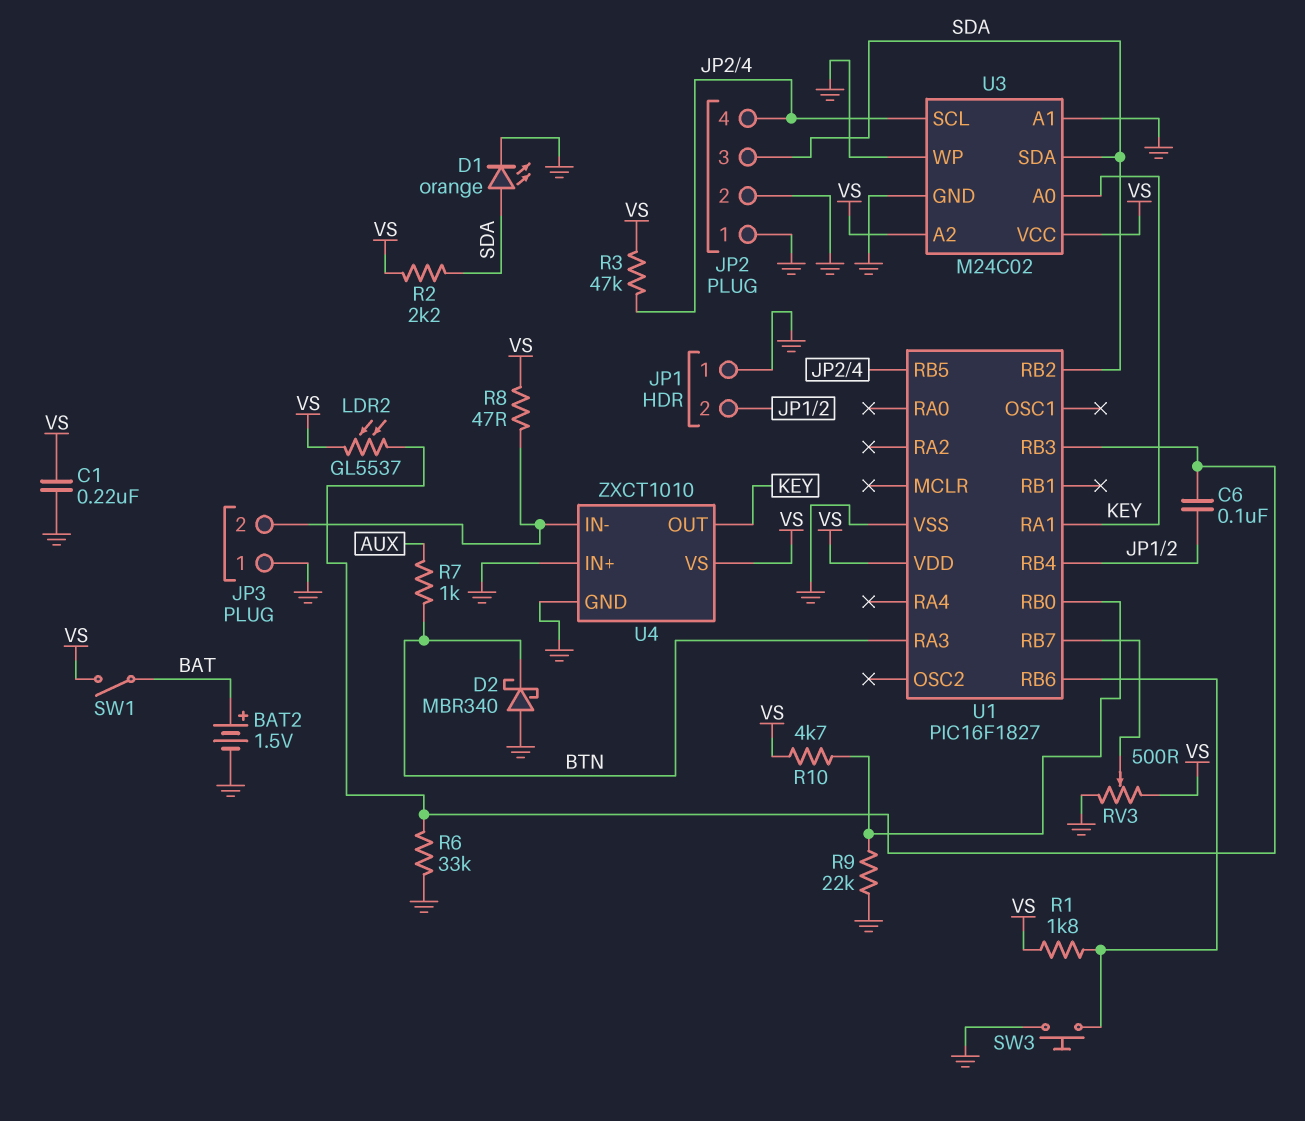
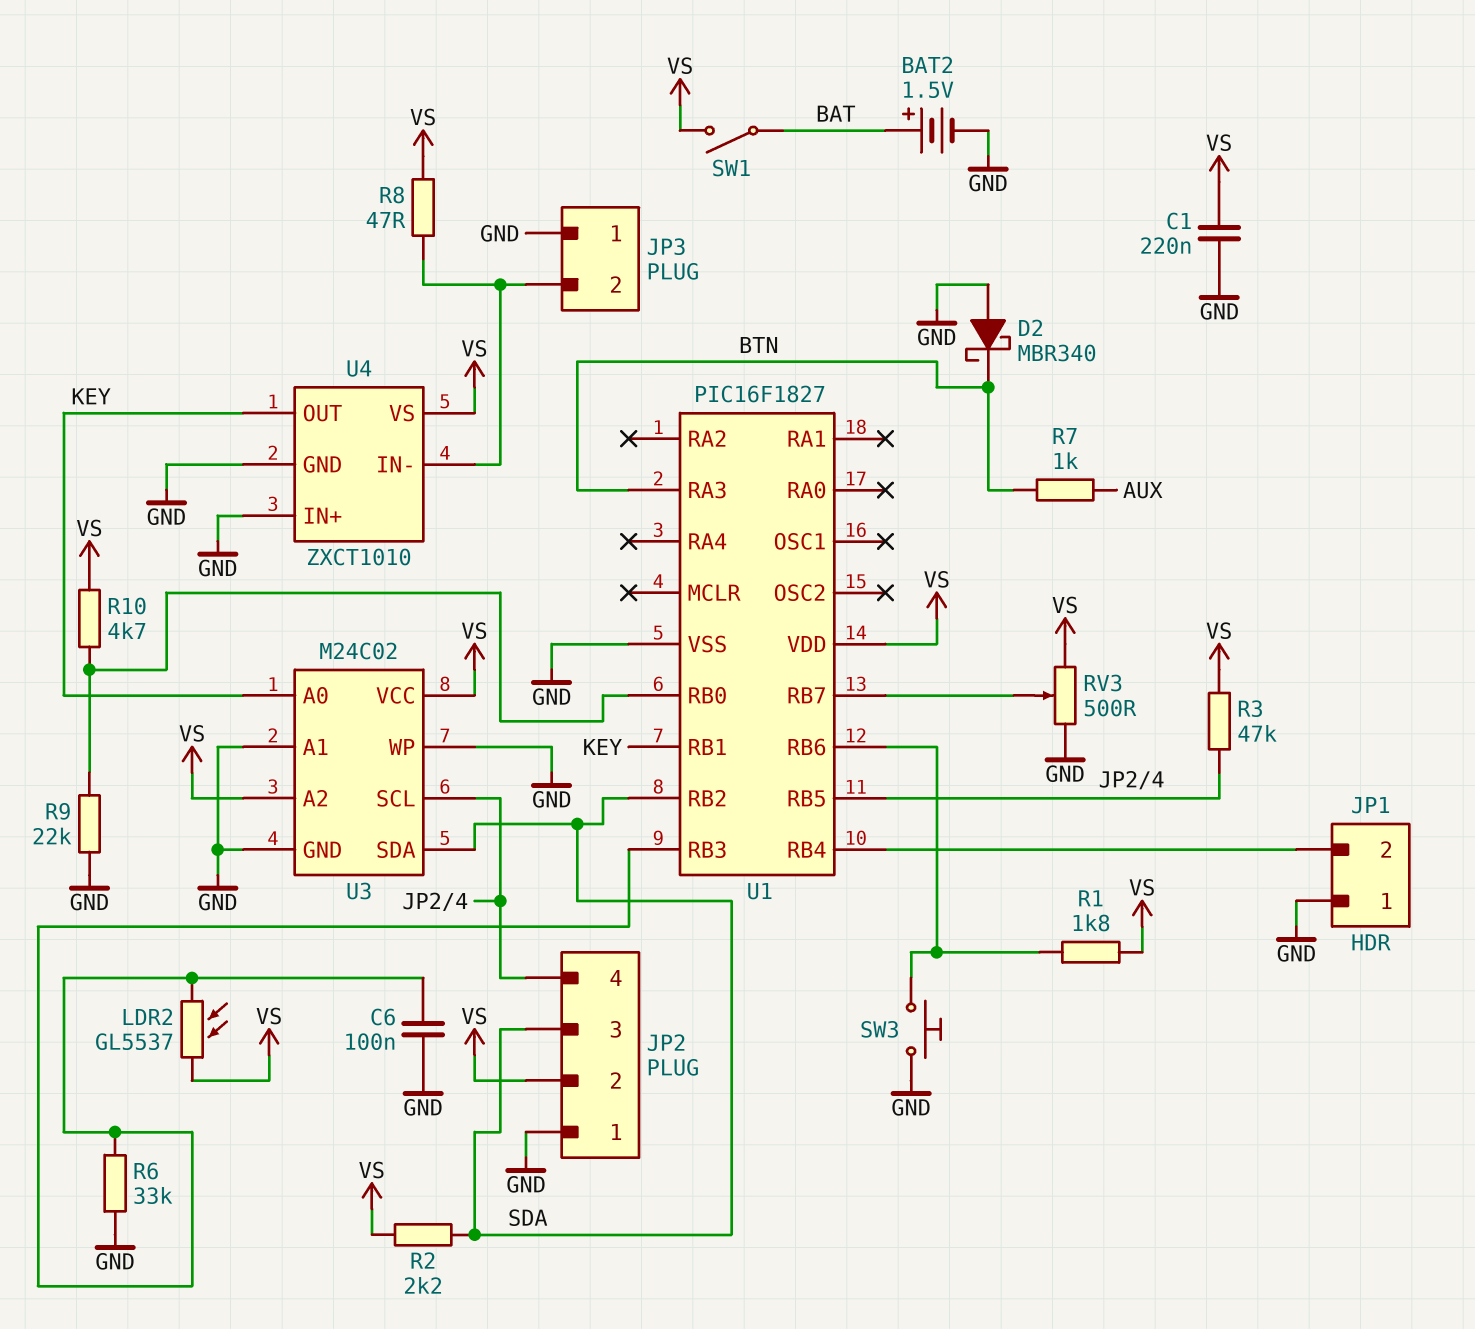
C6: 100nF (JP1/2, U1/RB3) -> 100nF (GND, U1/RB3)
D1: LED orange (A SDA, K GND) -> none
JP2 pin 2: GND -> VS
U1 pin RA1: KEY -> none
U1 pin RB1: none -> KEY

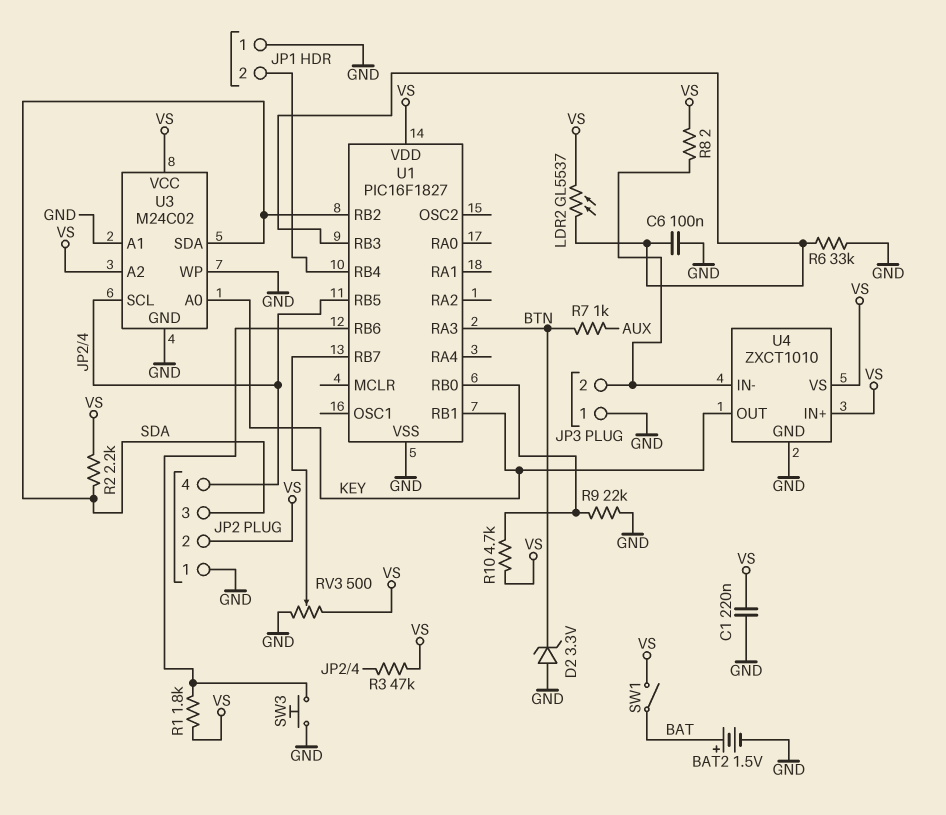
D2: schottky MBR340 (A GND, K BTN) -> zener 3.3V (A GND, K BTN)
R8: 47 (JP3/2, VS) -> 2 (JP3/2, VS)
U4 pin IN+: GND -> VS

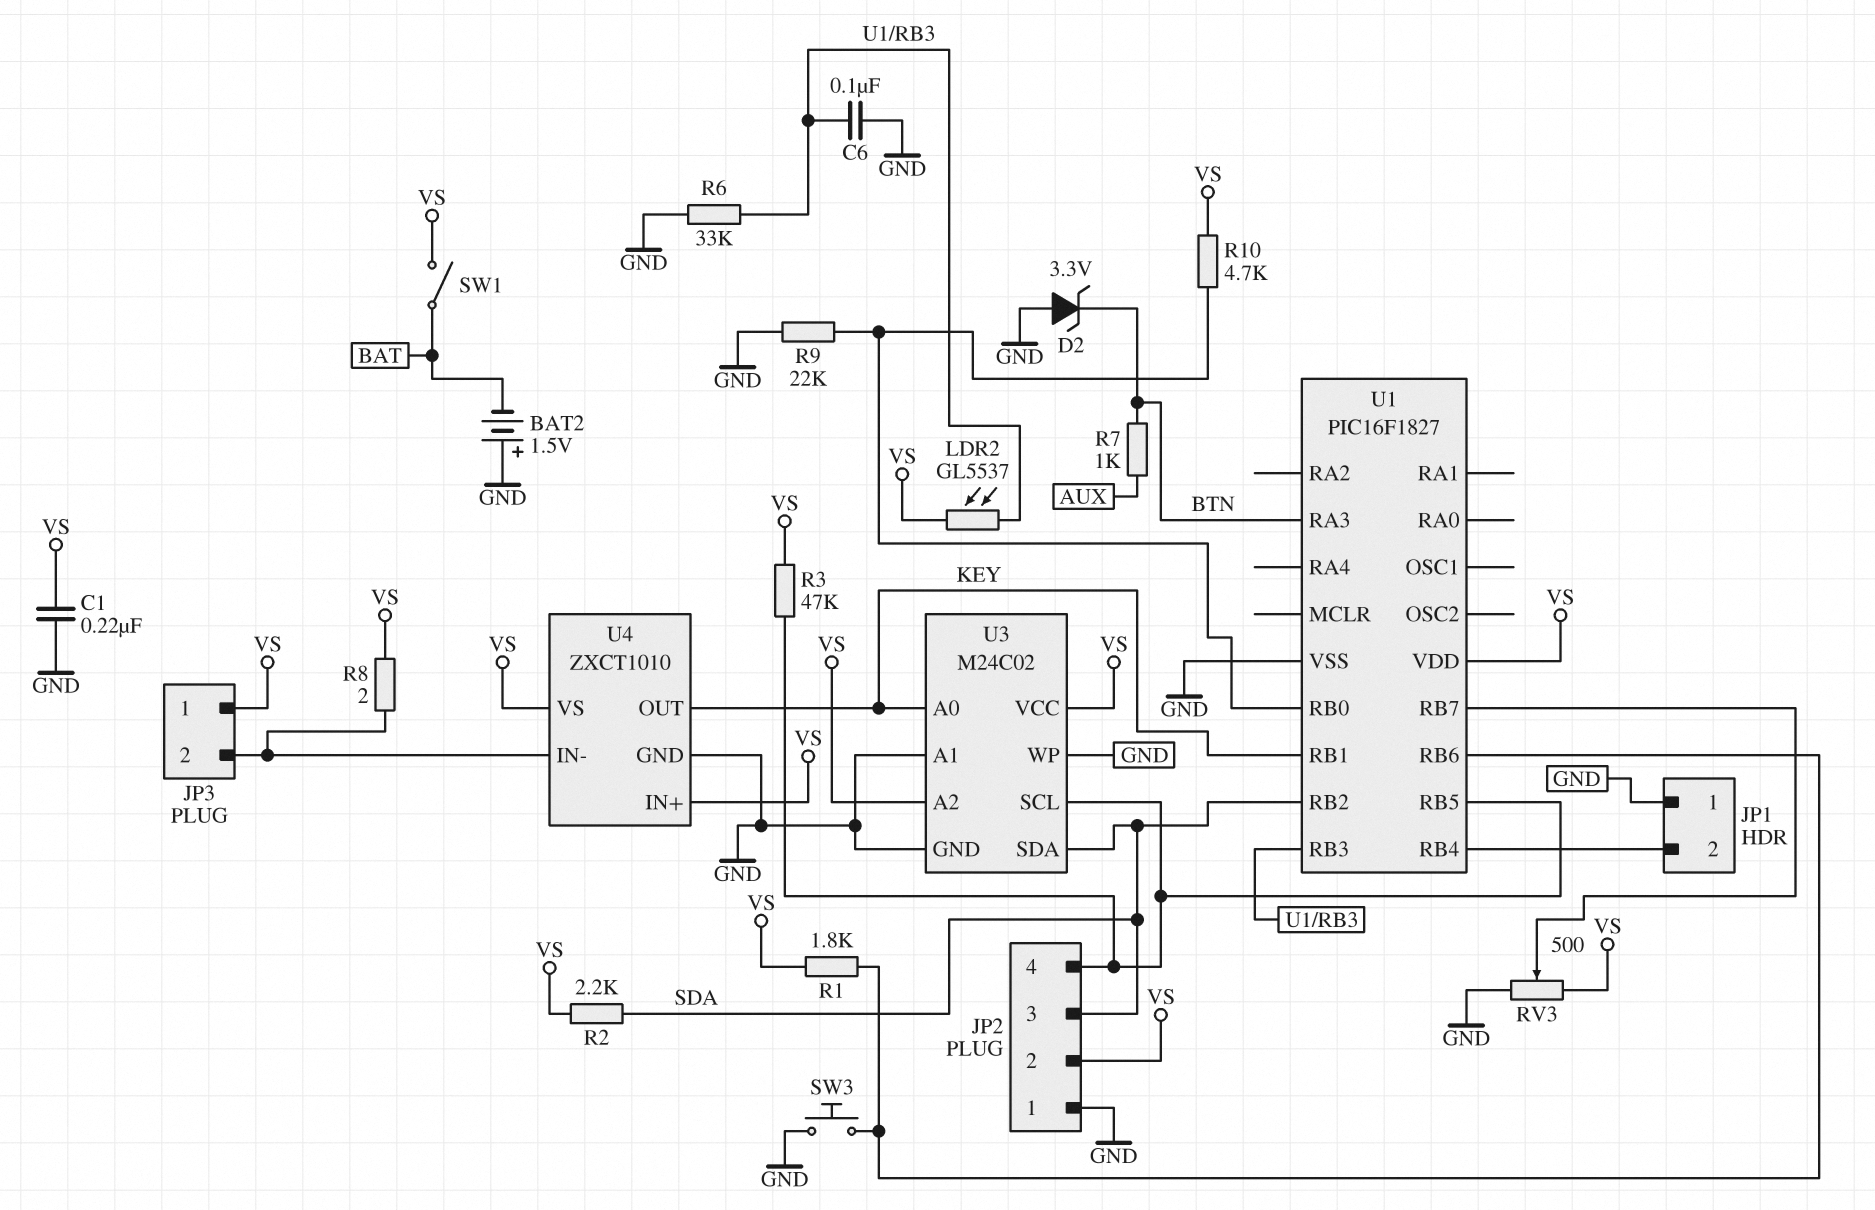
BAT2: 1.5V (plus BAT, minus GND) -> 1.5V (plus GND, minus BAT)
JP3 pin 1: GND -> VS

